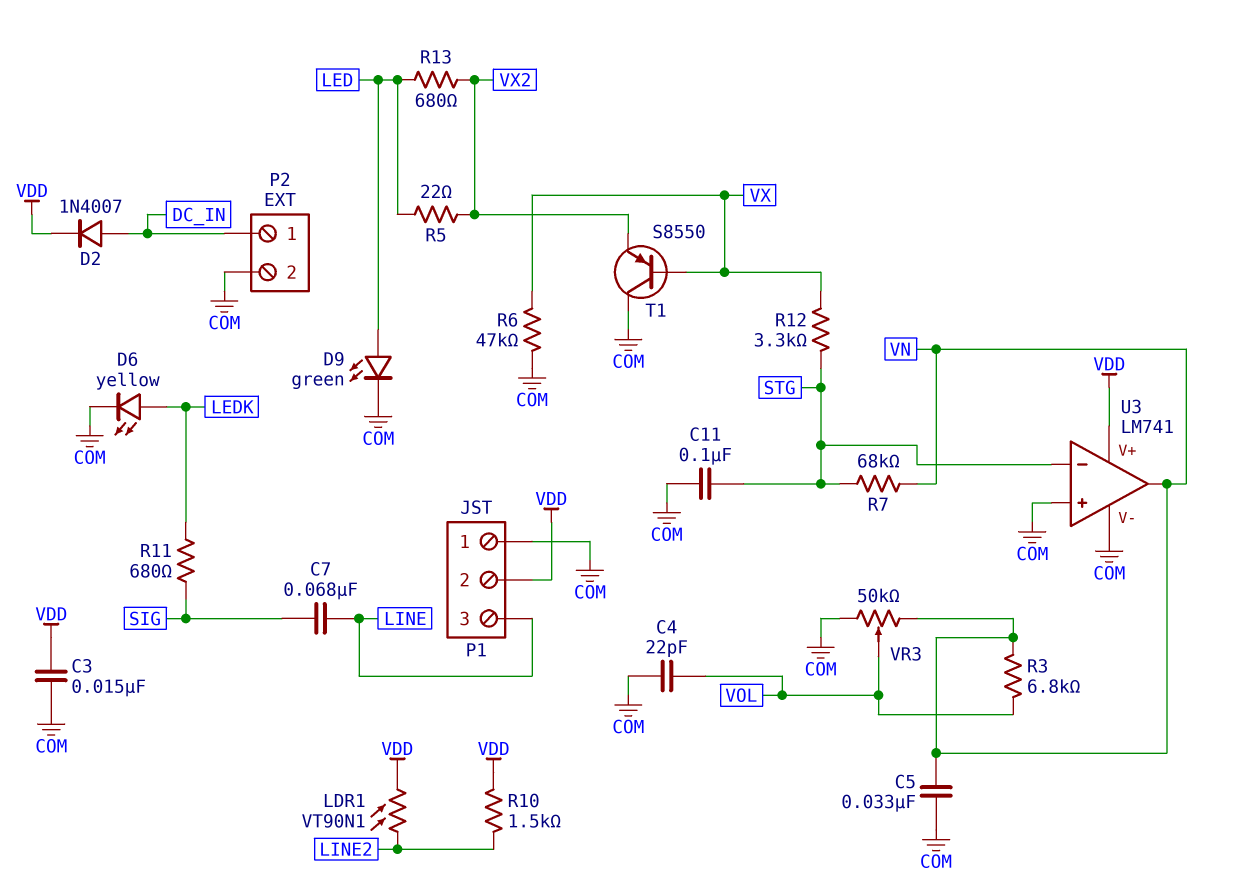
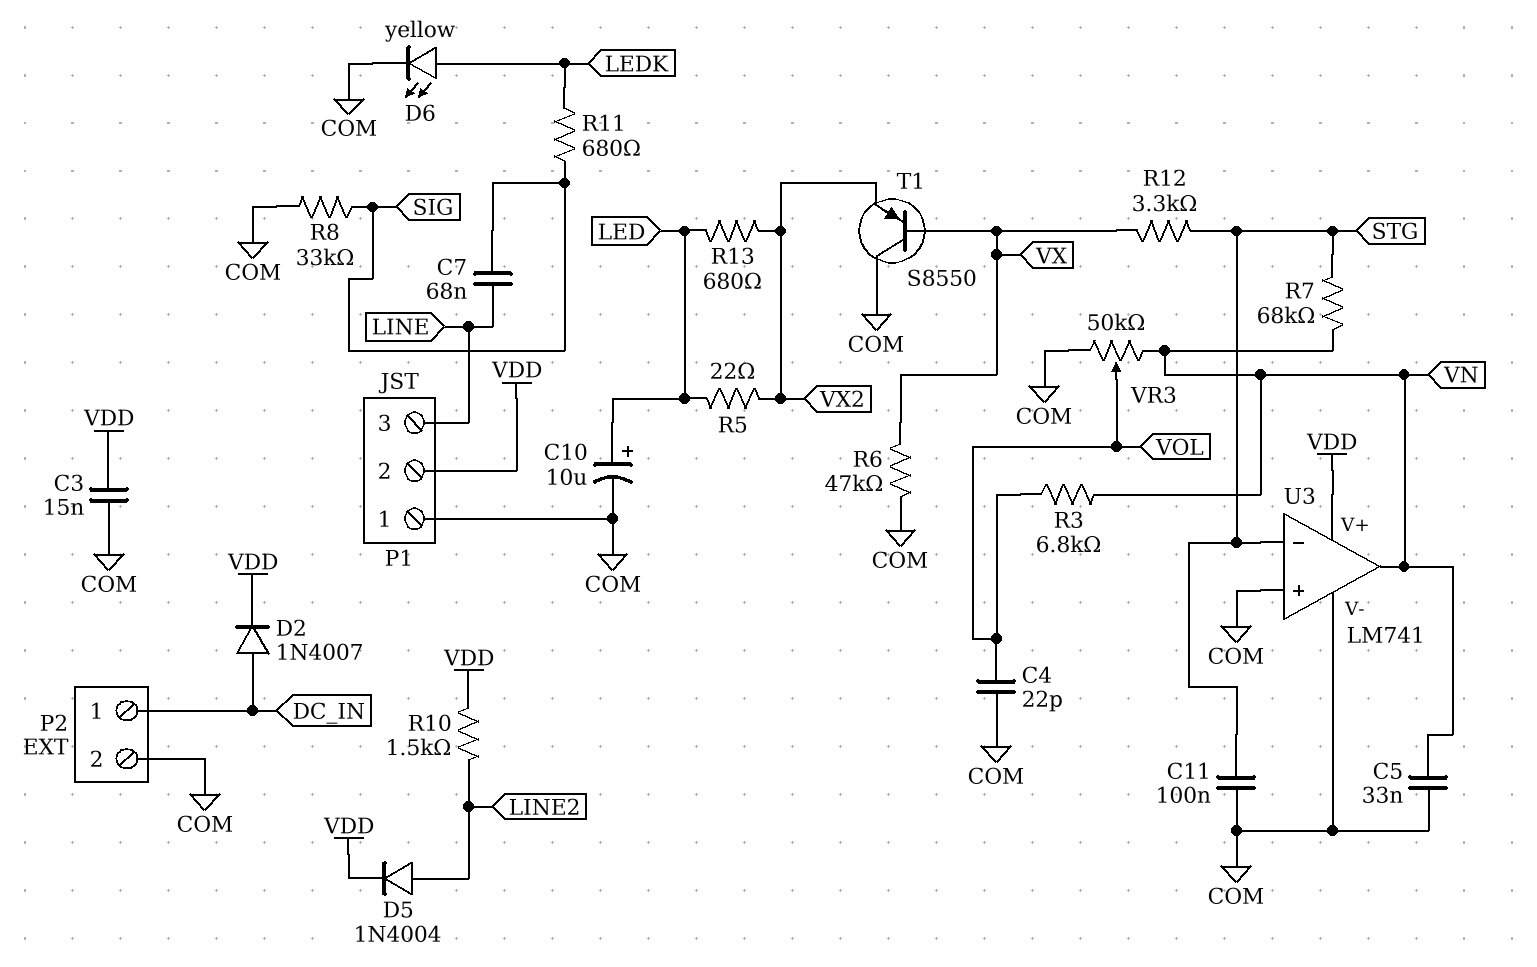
C10: none -> 10uF (plus LED, minus COM)
D5: none -> diode 1N4004 (A LINE2, K VDD)
D9: LED green (A LED, K COM) -> none
LDR1: VT90N1 (LINE2, VDD) -> none
R8: none -> 33k (COM, SIG)

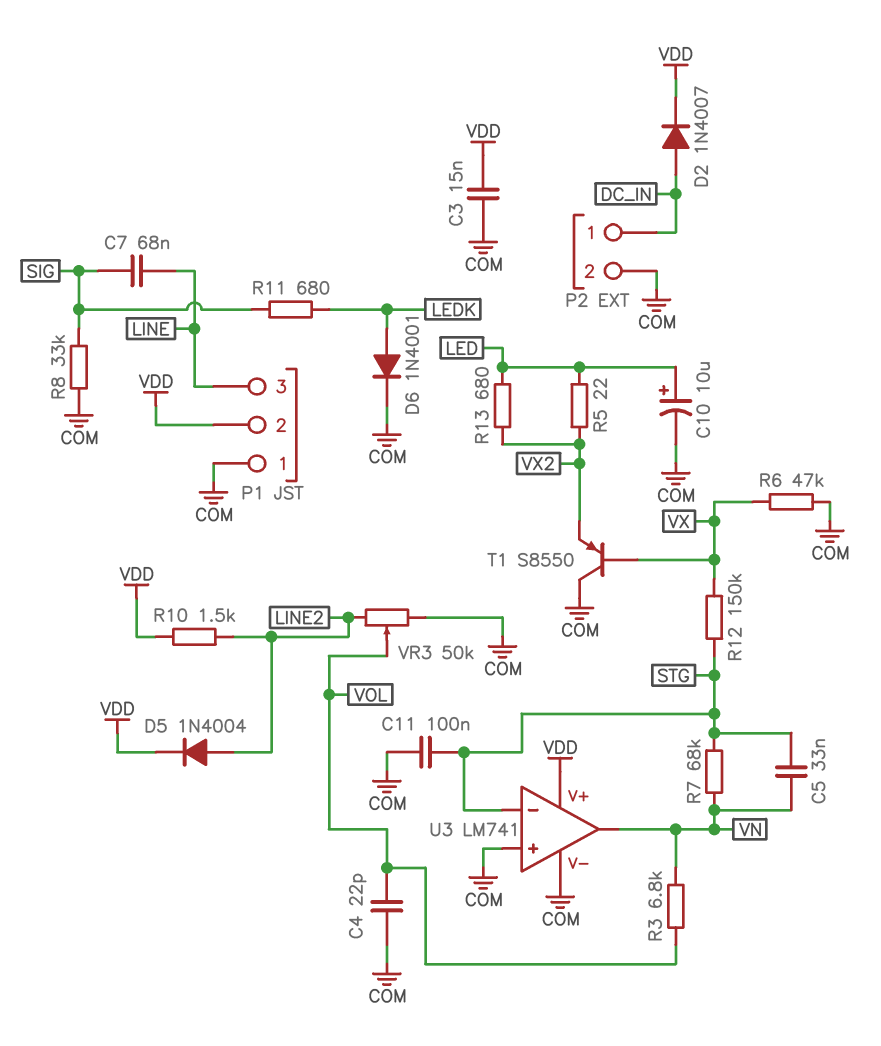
C5: 33nF (COM, VN) -> 33nF (STG, VN)
D6: LED yellow (A LEDK, K COM) -> diode 1N4001 (A LEDK, K COM)
R12: 3.3k (STG, VX) -> 150k (STG, VX)
VR3: 50k (COM, VN, wiper VOL) -> 50k (COM, LINE2, wiper VOL)

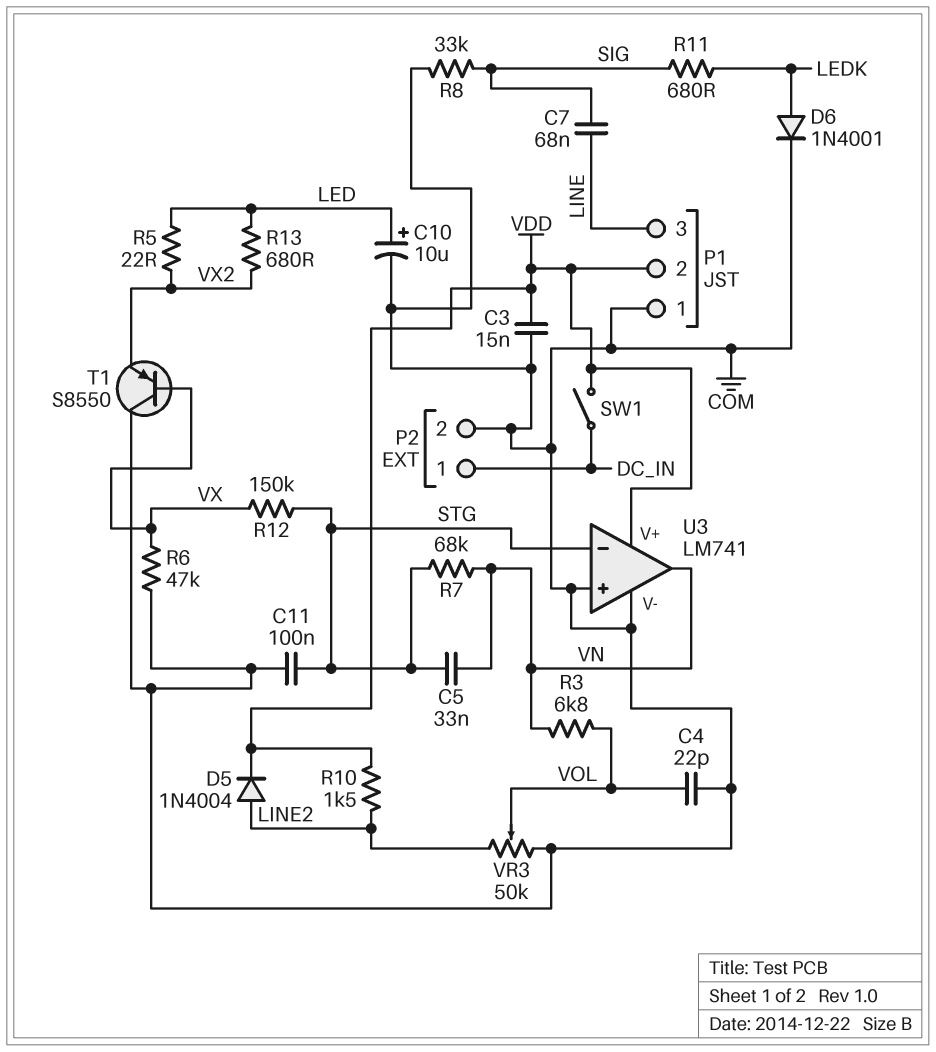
D2: diode 1N4007 (A DC_IN, K VDD) -> none
SW1: none -> switch (DC_IN, VDD)

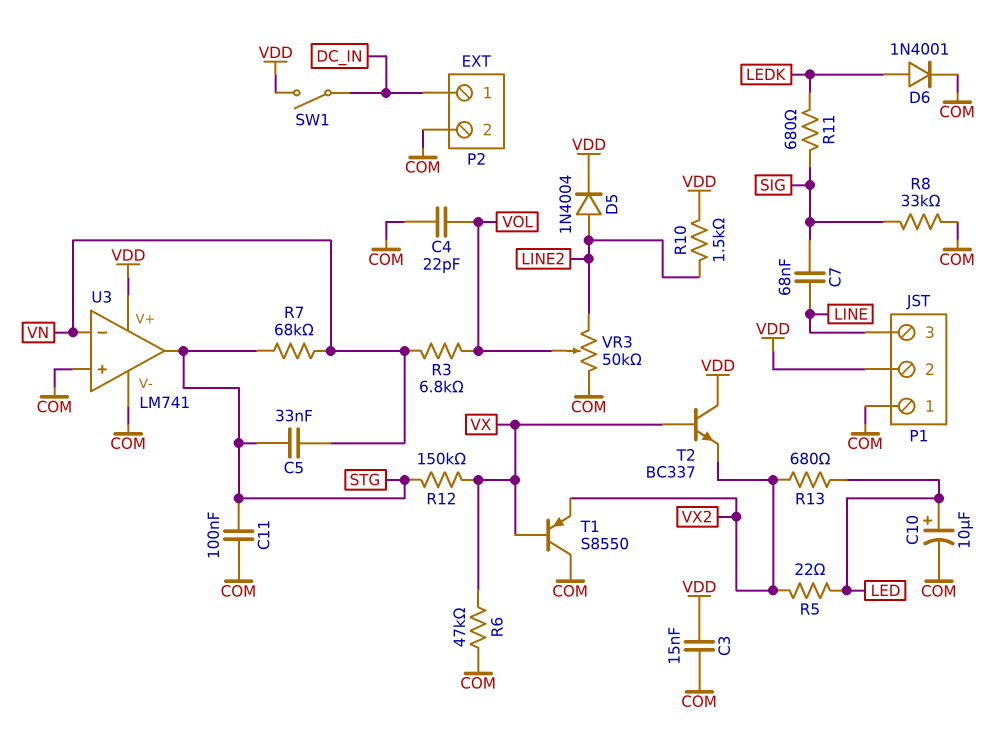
T2: none -> NPN BC337 (B VX, C VDD, E VX2)
U3 pin in-: STG -> VN
U3 pin out: VN -> STG

